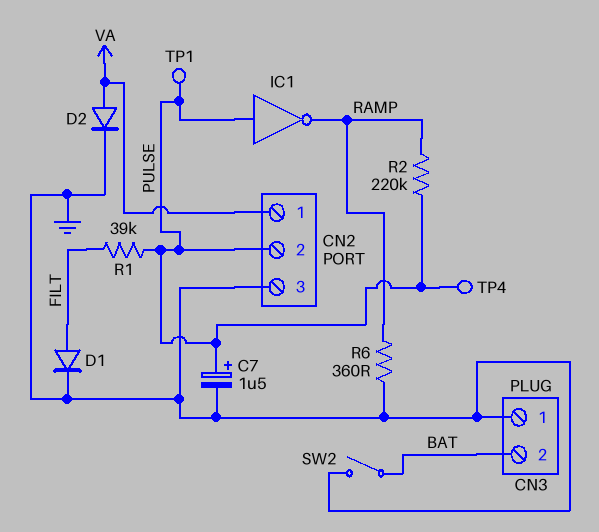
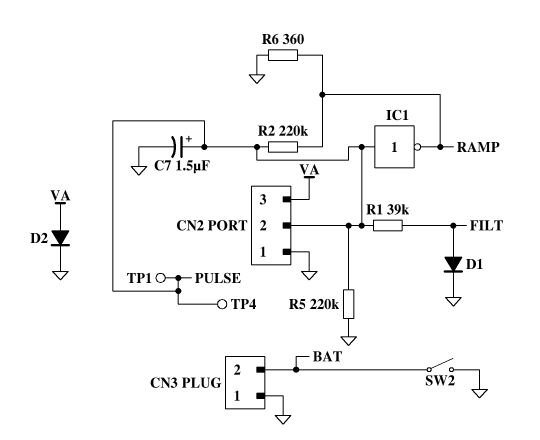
CN2 pin 1: VA -> GND
CN2 pin 3: GND -> VA
R5: none -> 220k (GND, PULSE)

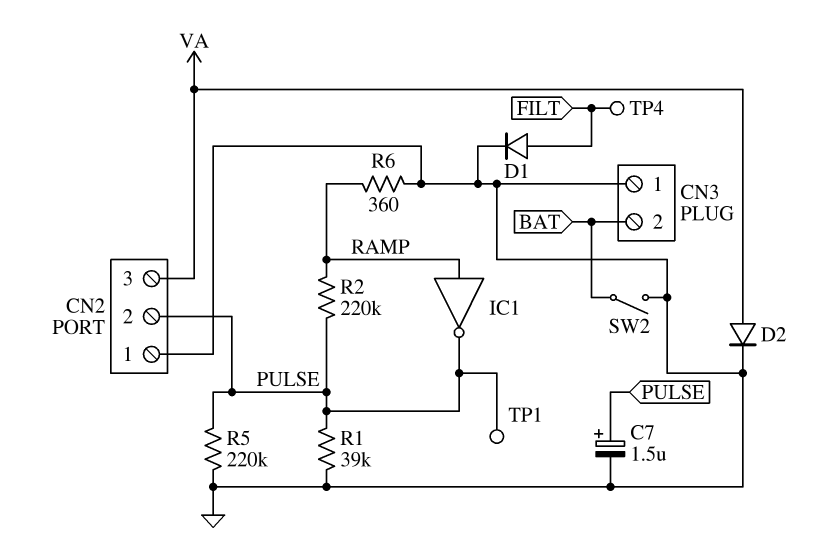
IC1: NOT (in PULSE, out RAMP) -> NOT (in RAMP, out PULSE)
R1: 39k (FILT, PULSE) -> 39k (GND, PULSE)
TP4: test point (PULSE) -> test point (FILT)

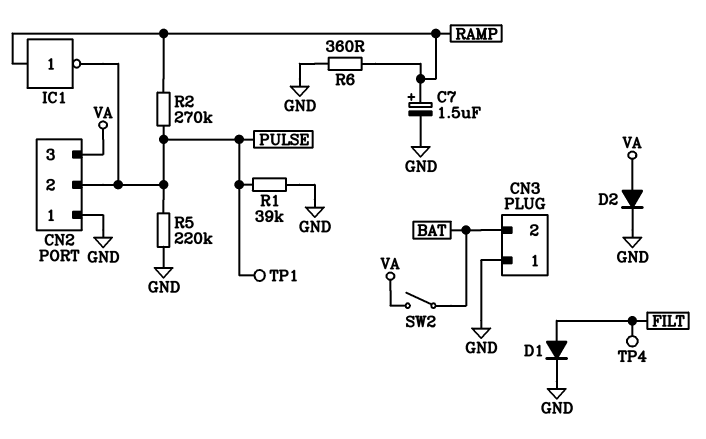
C7: 1.5uF (plus PULSE, minus GND) -> 1.5uF (plus RAMP, minus GND)
R2: 220k (PULSE, RAMP) -> 270k (PULSE, RAMP)
SW2: switch (BAT, GND) -> switch (BAT, VA)

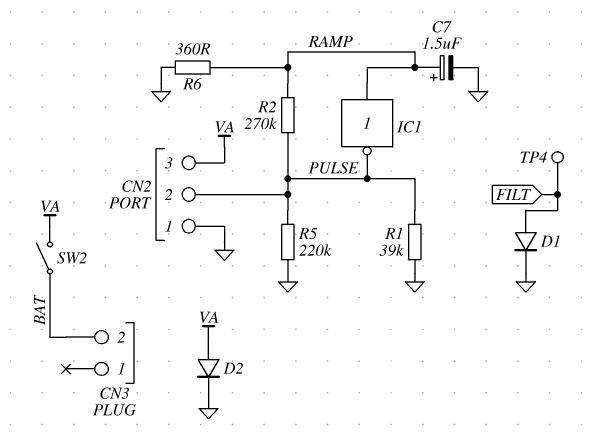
CN3 pin 1: GND -> none
TP1: test point (PULSE) -> none

